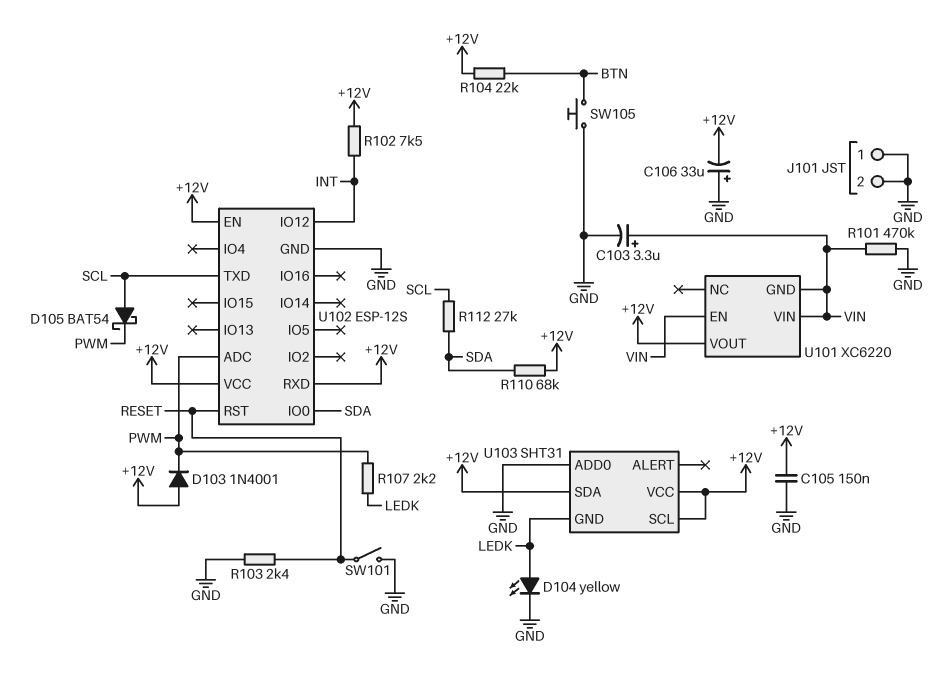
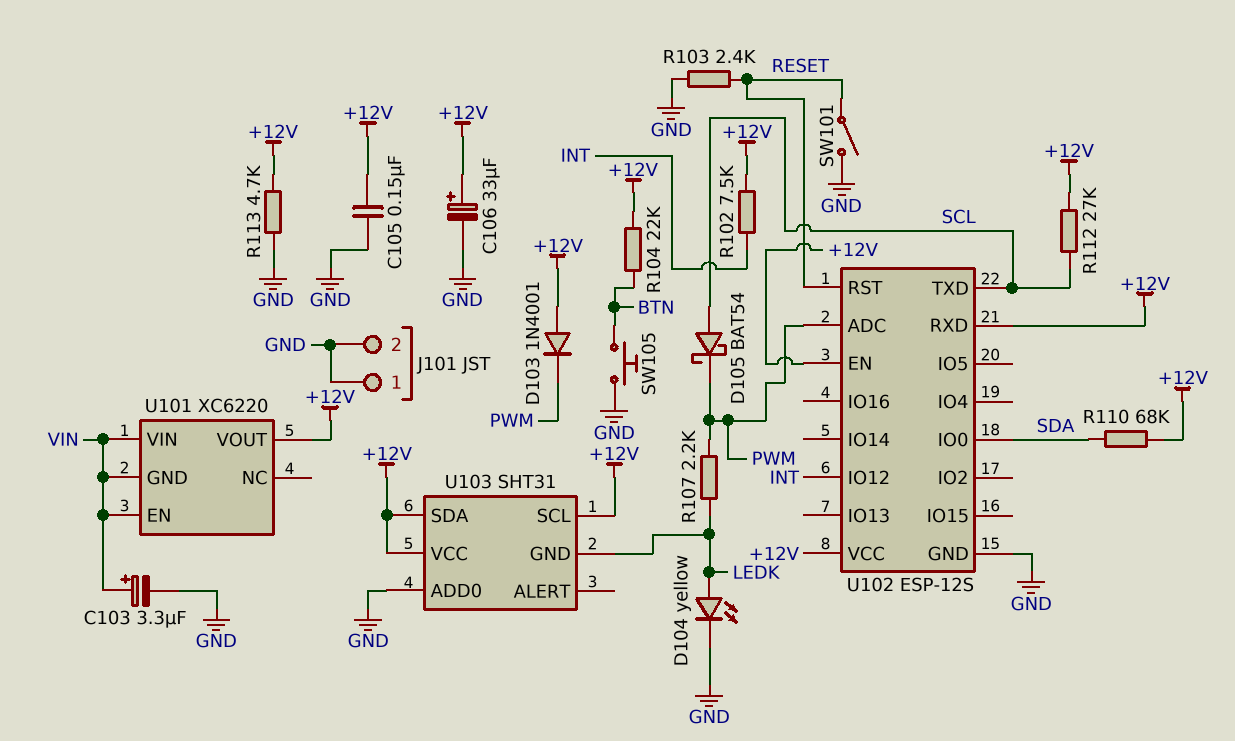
C106: 33uF (plus GND, minus +12V) -> 33uF (plus +12V, minus GND)
R101: 470k (GND, VIN) -> none
R112: 27k (SCL, SDA) -> 27k (+12V, SCL)
R113: none -> 4.7k (+12V, GND)

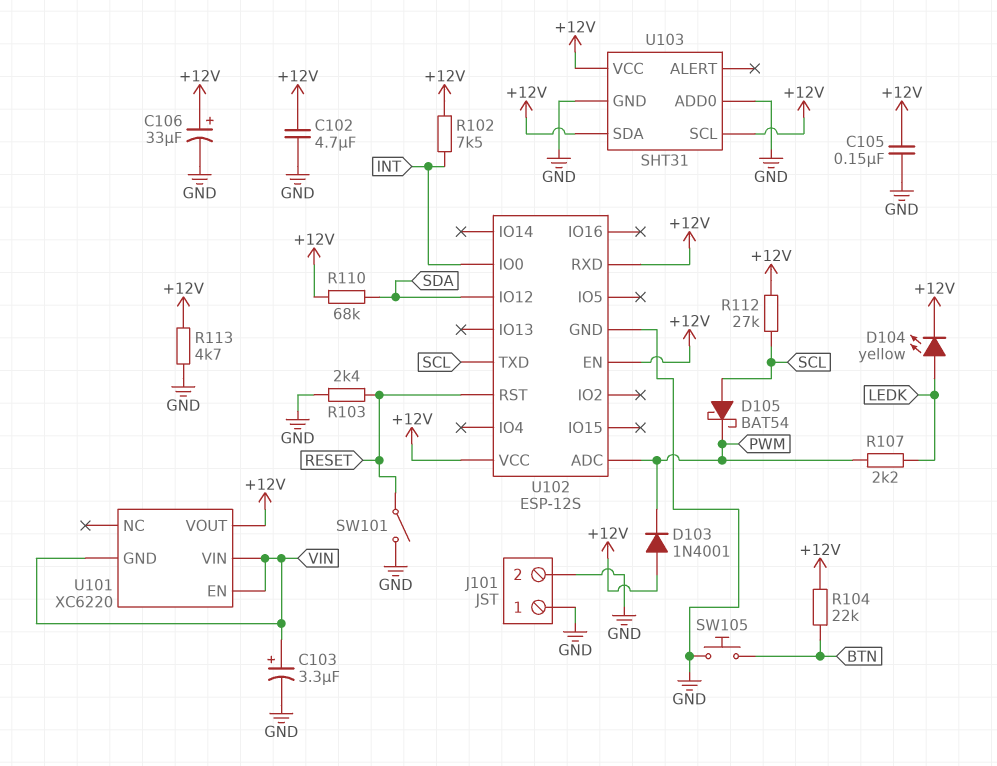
C102: none -> 4.7uF (+12V, GND)
D104: LED yellow (A LEDK, K GND) -> LED yellow (A LEDK, K +12V)
U102 pin IO0: SDA -> INT
U102 pin IO12: INT -> SDA
U103 pin GND: LEDK -> GND

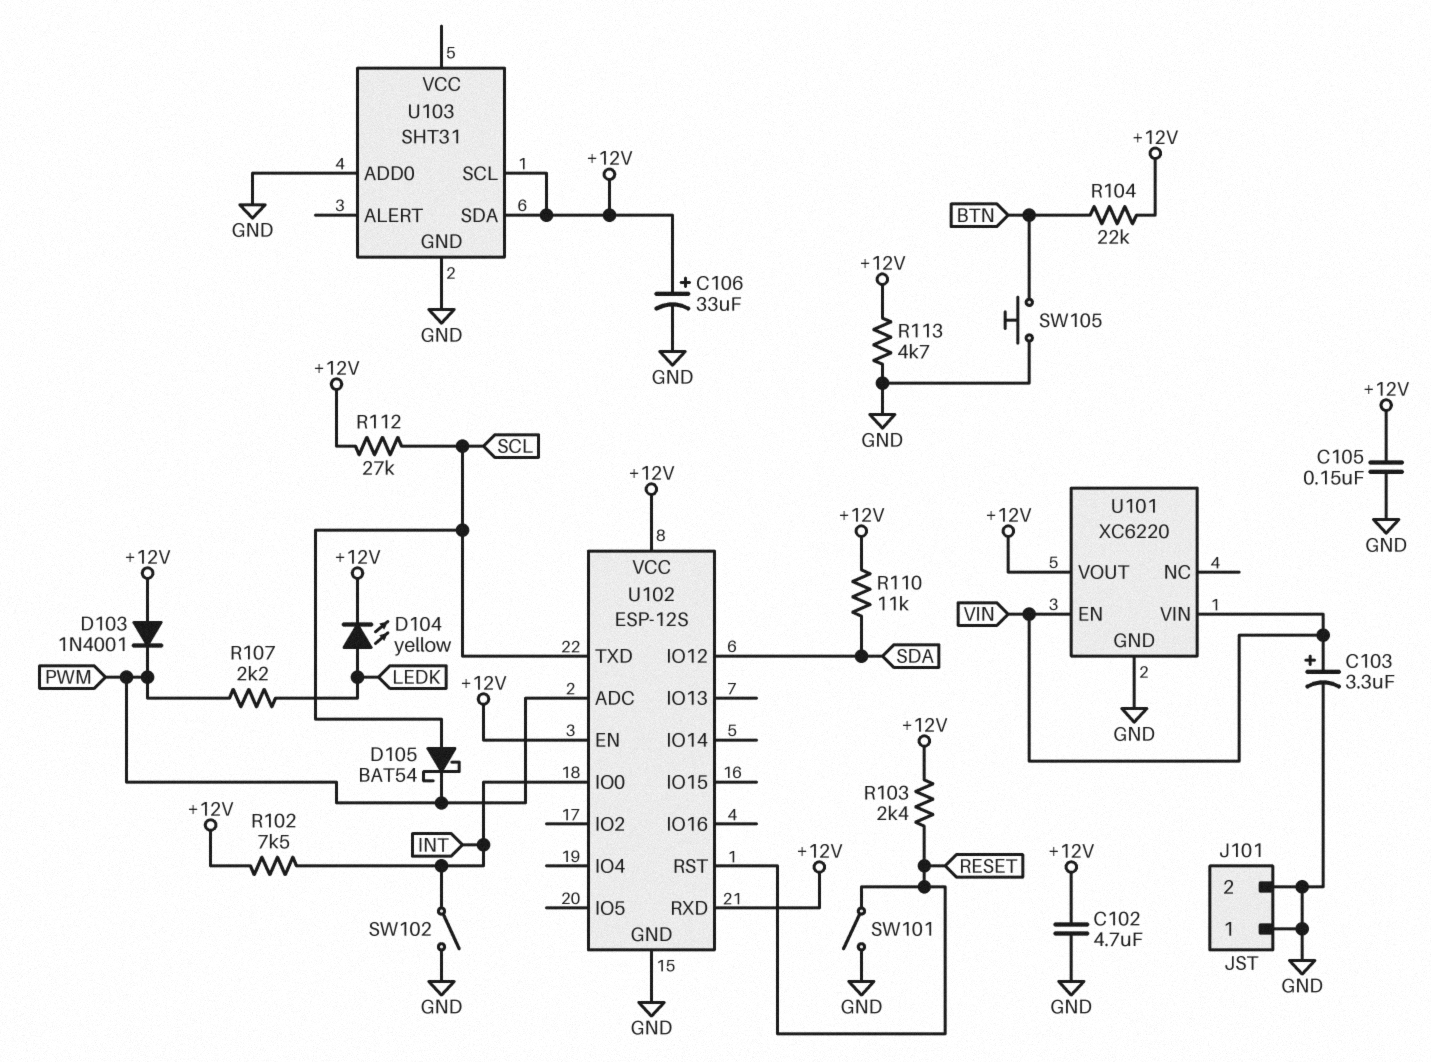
R103: 2.4k (GND, RESET) -> 2.4k (+12V, RESET)
R110: 68k (+12V, SDA) -> 11k (+12V, SDA)
SW102: none -> switch (GND, INT)
U101 pin GND: VIN -> GND
U103 pin VCC: +12V -> none

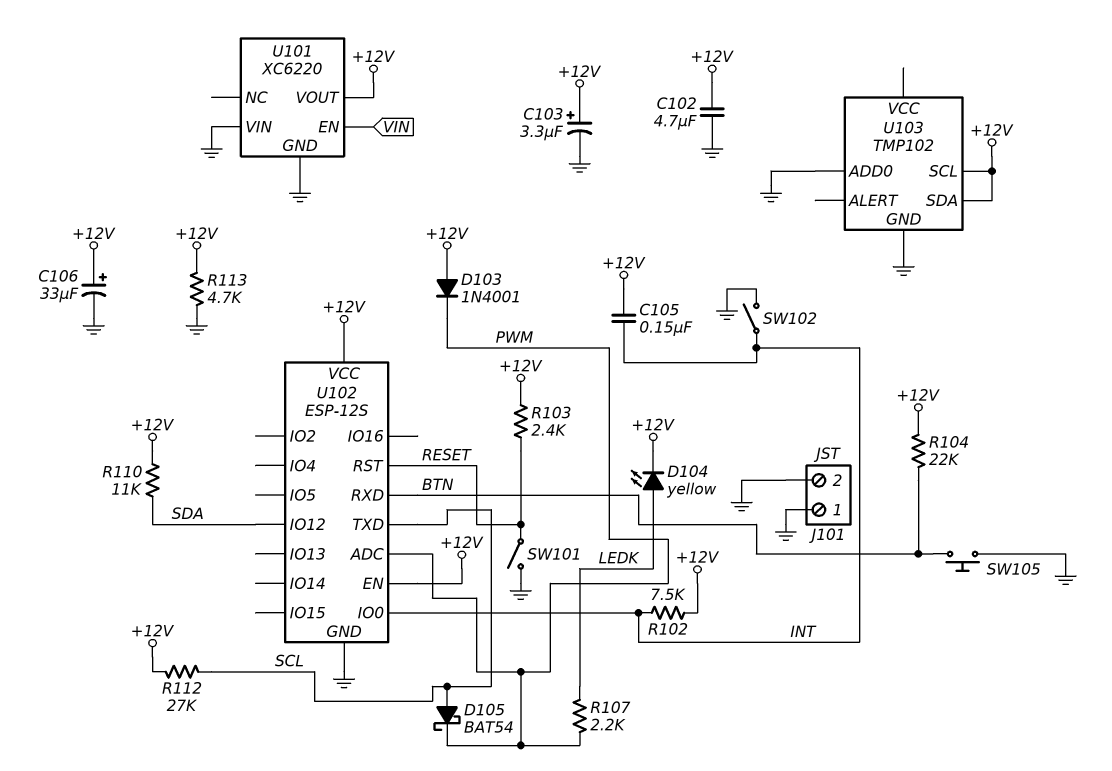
C103: 3.3uF (plus VIN, minus GND) -> 3.3uF (plus +12V, minus GND)
C105: 150nF (+12V, GND) -> 150nF (+12V, INT)
U101 pin VIN: VIN -> GND
U102 pin RXD: +12V -> BTN
U103: SHT31 -> TMP102

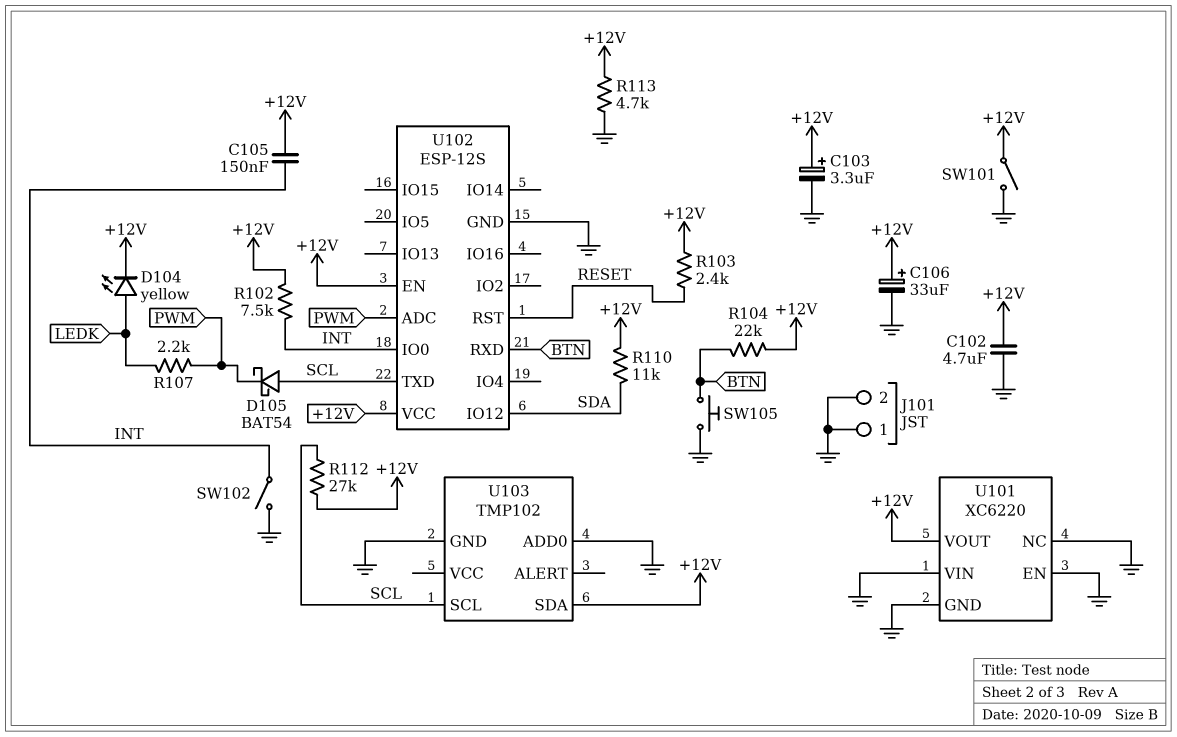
D103: diode 1N4001 (A +12V, K PWM) -> none
SW101: switch (GND, RESET) -> switch (+12V, GND)
U101 pin EN: VIN -> GND
U101 pin NC: none -> GND
U103 pin SCL: +12V -> SCL

